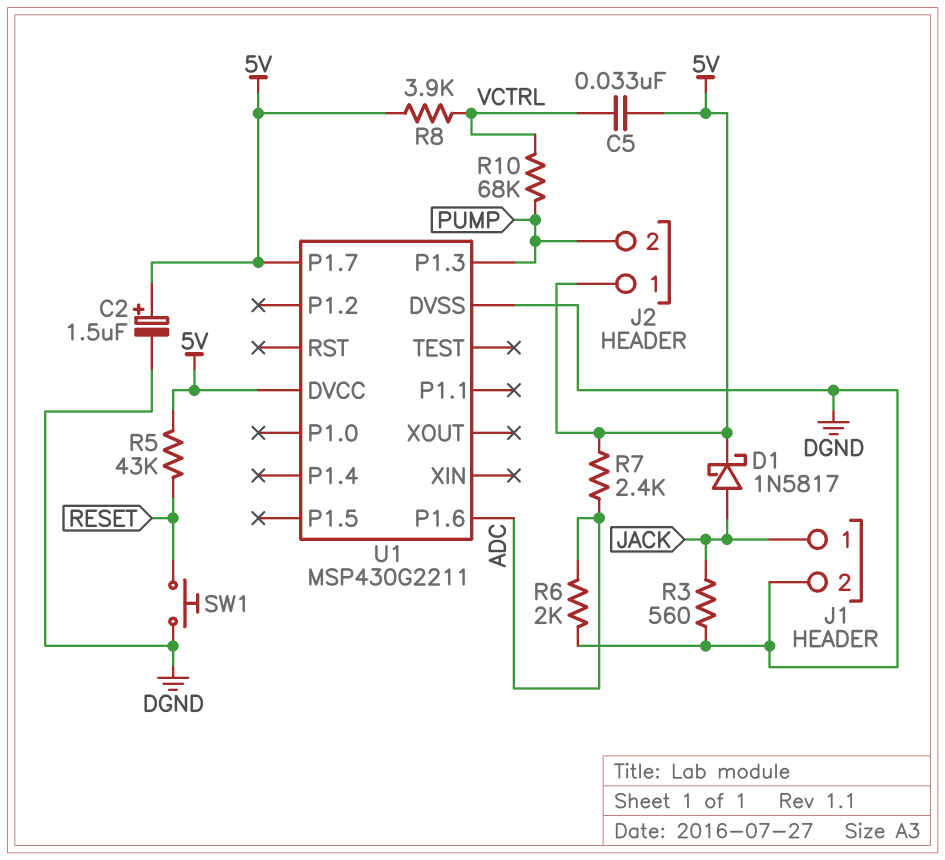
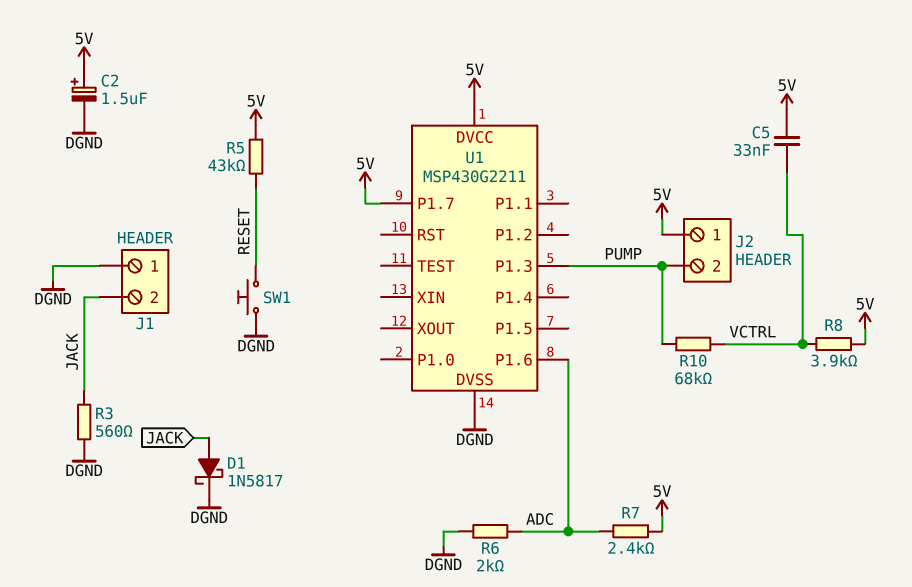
D1: schottky 1N5817 (A JACK, K 5V) -> schottky 1N5817 (A JACK, K DGND)
J1 pin 1: JACK -> DGND
J1 pin 2: DGND -> JACK

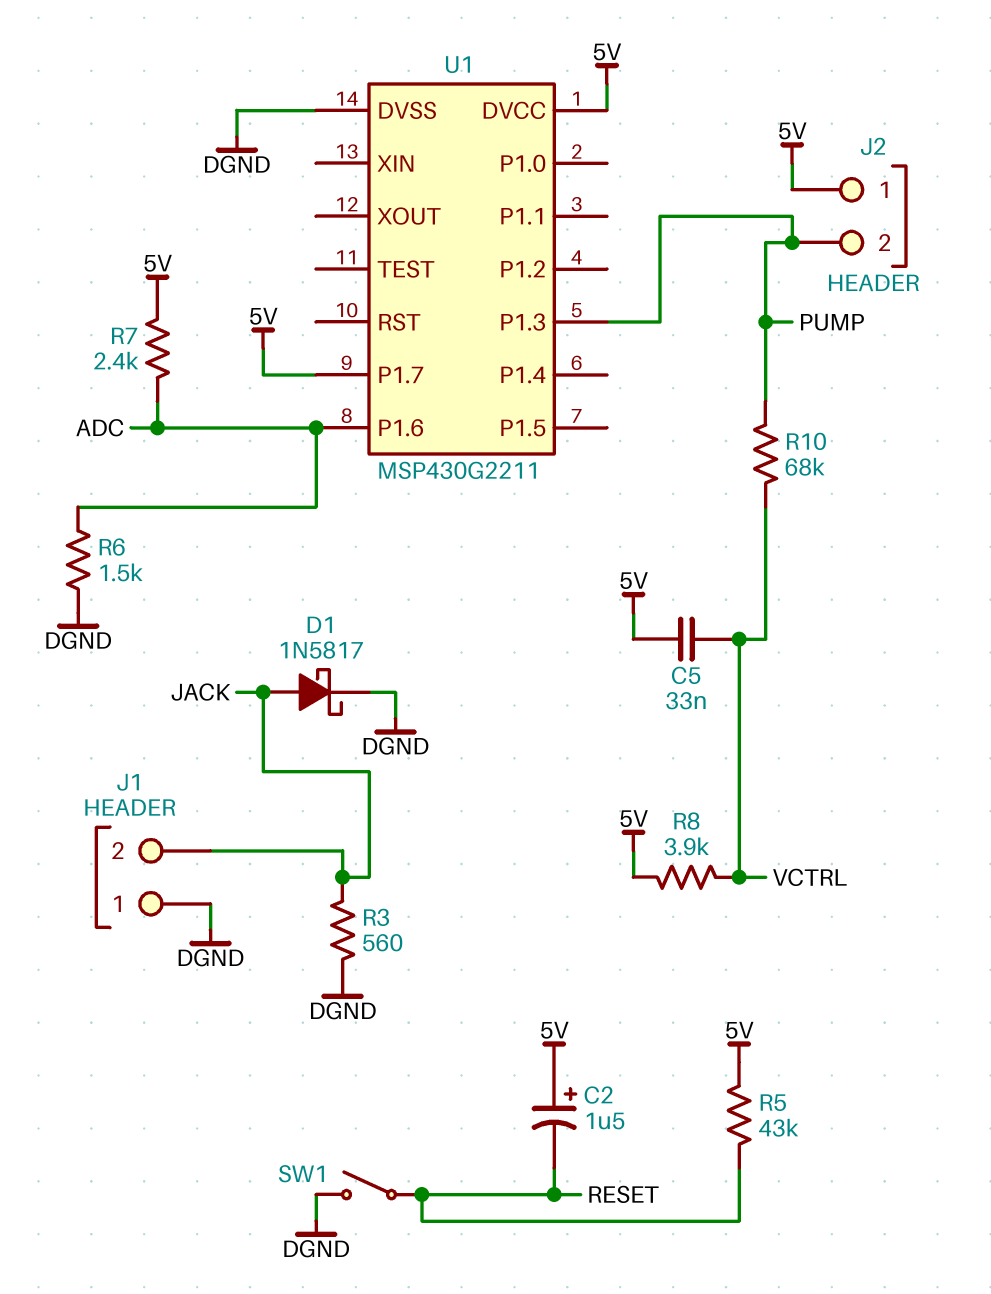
C2: 1.5uF (plus 5V, minus DGND) -> 1.5uF (plus 5V, minus RESET)
R6: 2k (ADC, DGND) -> 1.5k (ADC, DGND)
SW1: button (DGND, RESET) -> switch (DGND, RESET)

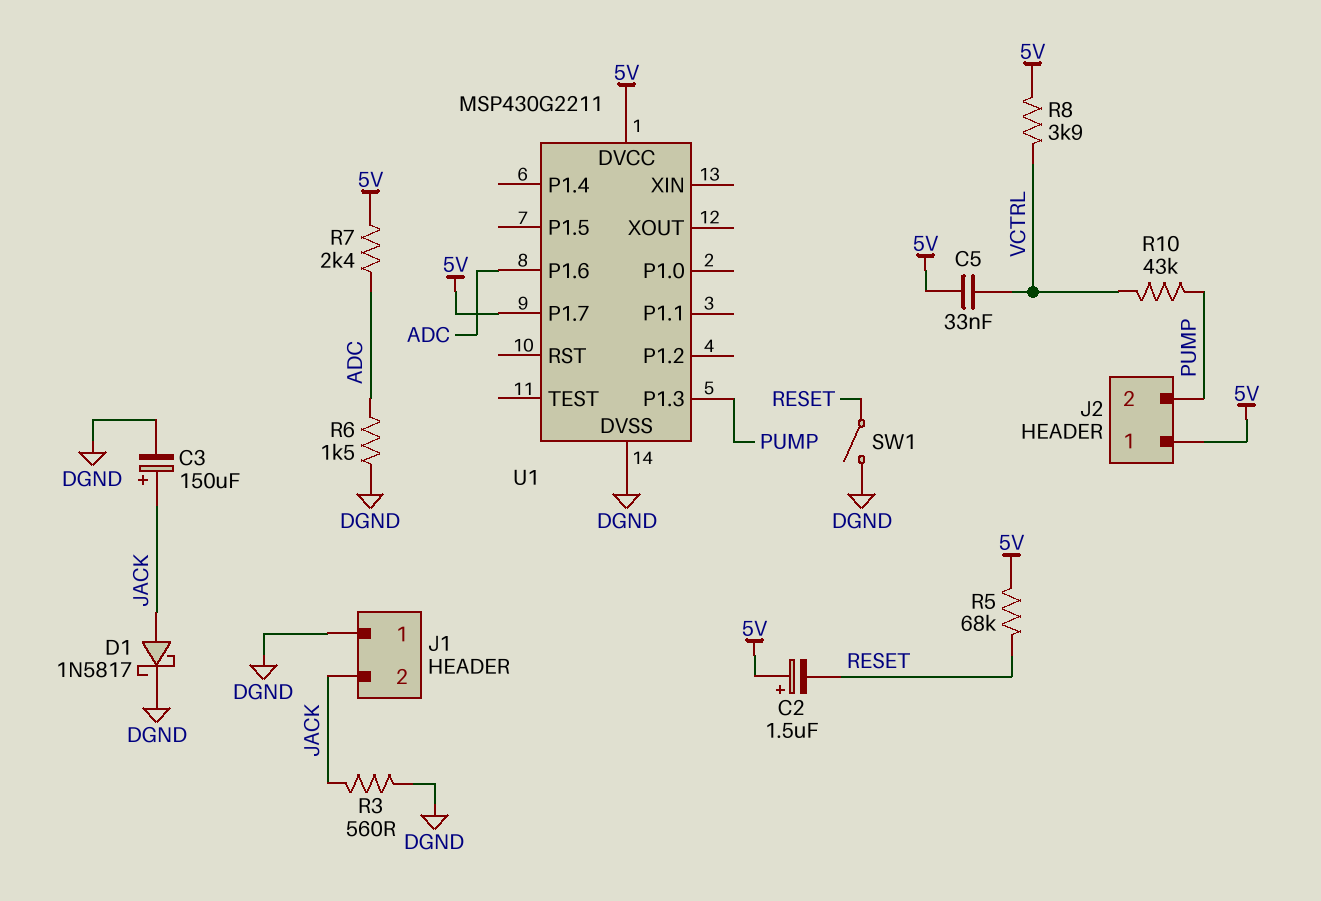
C3: none -> 150uF (plus JACK, minus DGND)
R5: 43k (5V, RESET) -> 68k (5V, RESET)
R10: 68k (PUMP, VCTRL) -> 43k (PUMP, VCTRL)

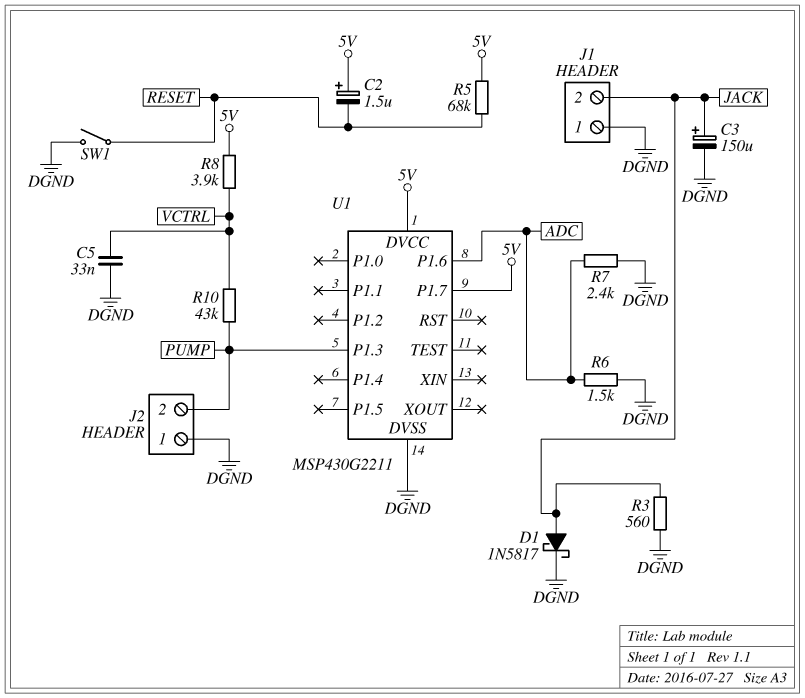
C5: 33nF (5V, VCTRL) -> 33nF (DGND, VCTRL)
J2 pin 1: 5V -> DGND
R7: 2.4k (5V, ADC) -> 2.4k (ADC, DGND)

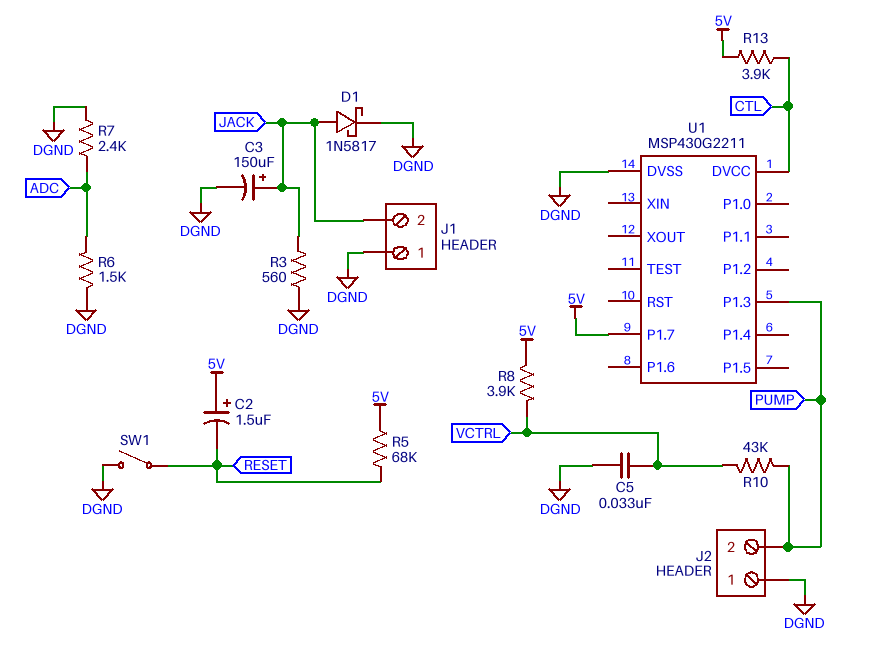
R13: none -> 3.9k (5V, CTL)
U1 pin DVCC: 5V -> CTL
U1 pin P1.6: ADC -> none

